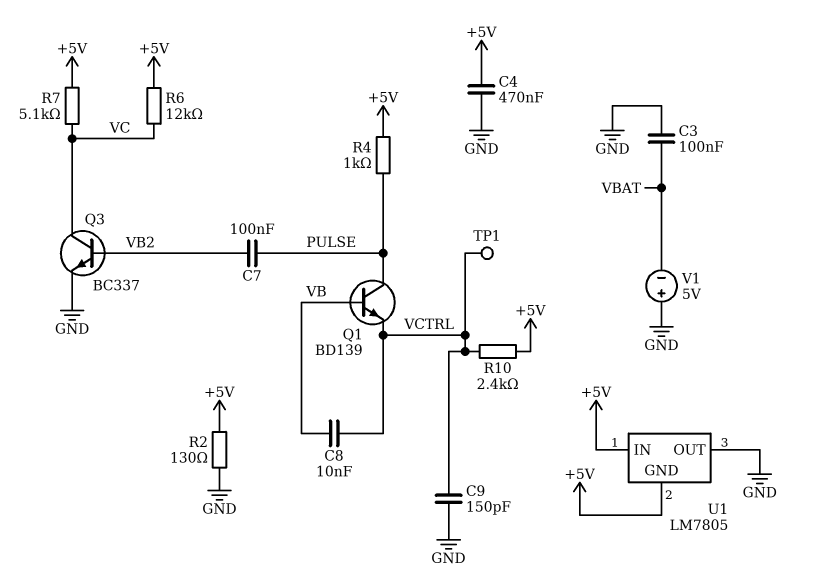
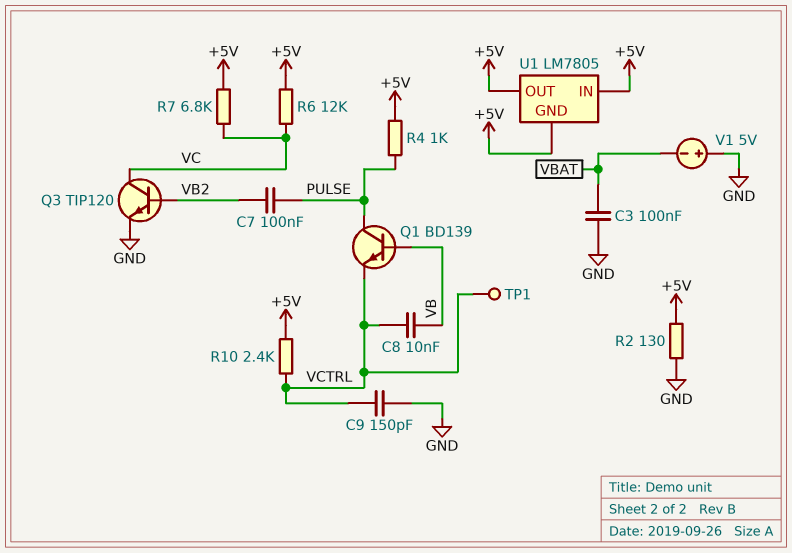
C4: 470nF (+5V, GND) -> none
Q3: NPN BC337 (B VB2, C VC, E GND) -> NPN TIP120 (B VB2, C VC, E GND)
R7: 5.1k (+5V, VC) -> 6.8k (+5V, VC)
U1 pin OUT: GND -> +5V

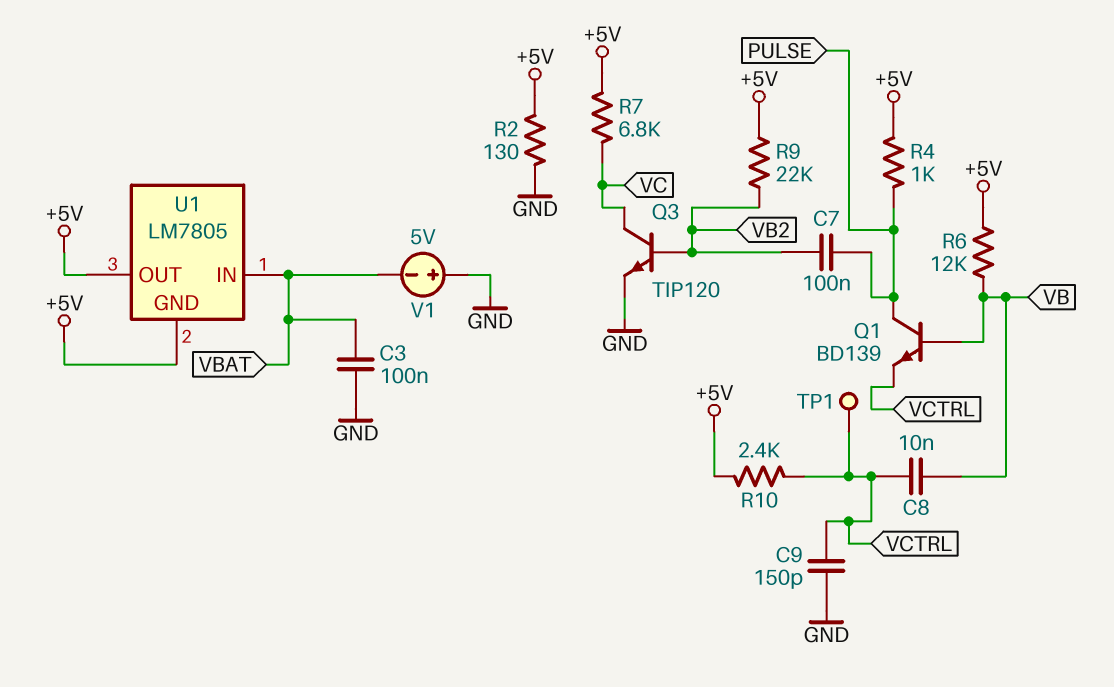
R6: 12k (+5V, VC) -> 12k (+5V, VB)
R9: none -> 22k (+5V, VB2)
U1 pin IN: +5V -> VBAT

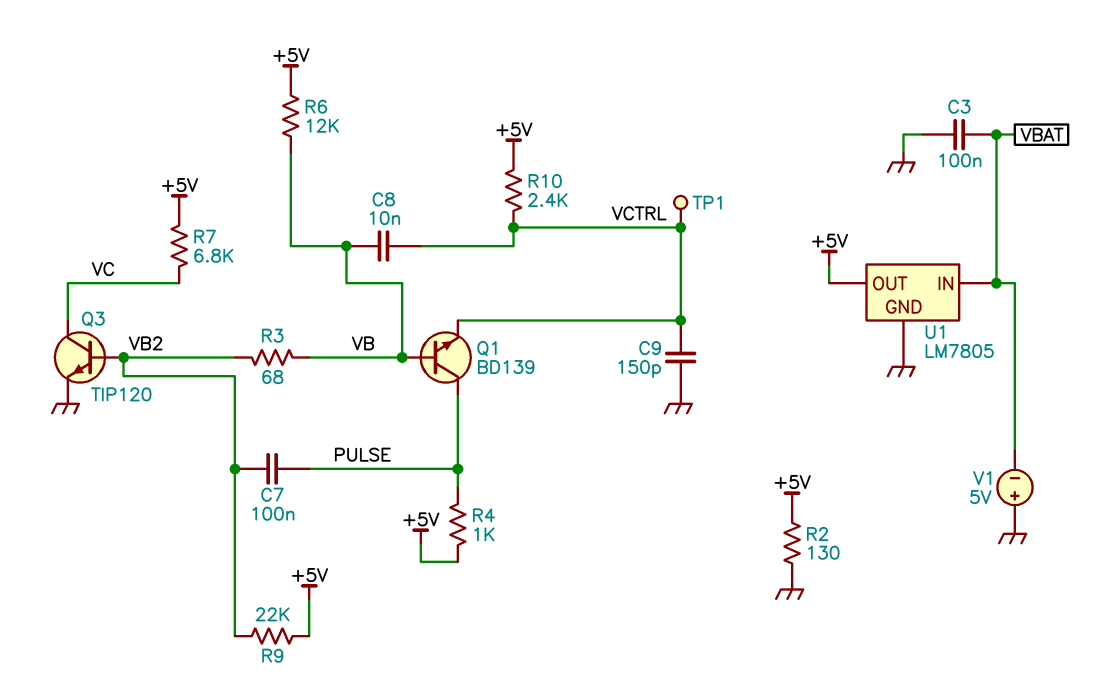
R3: none -> 68 (VB, VB2)
U1 pin GND: +5V -> GND

